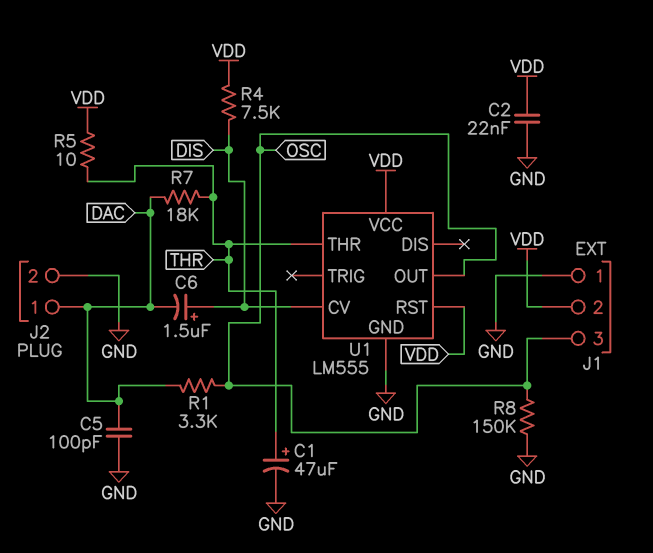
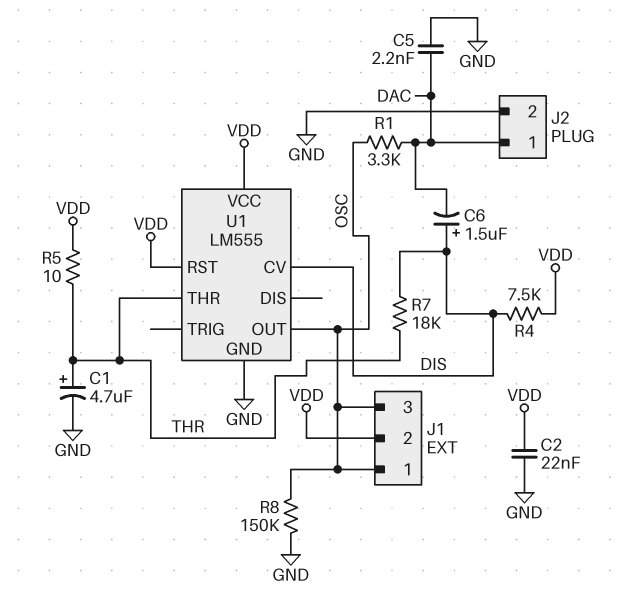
C1: 47uF (plus THR, minus GND) -> 4.7uF (plus THR, minus GND)
C5: 100pF (DAC, GND) -> 2.2nF (DAC, GND)
J1 pin 1: GND -> OSC
R7: 18k (DAC, THR) -> 18k (DIS, THR)

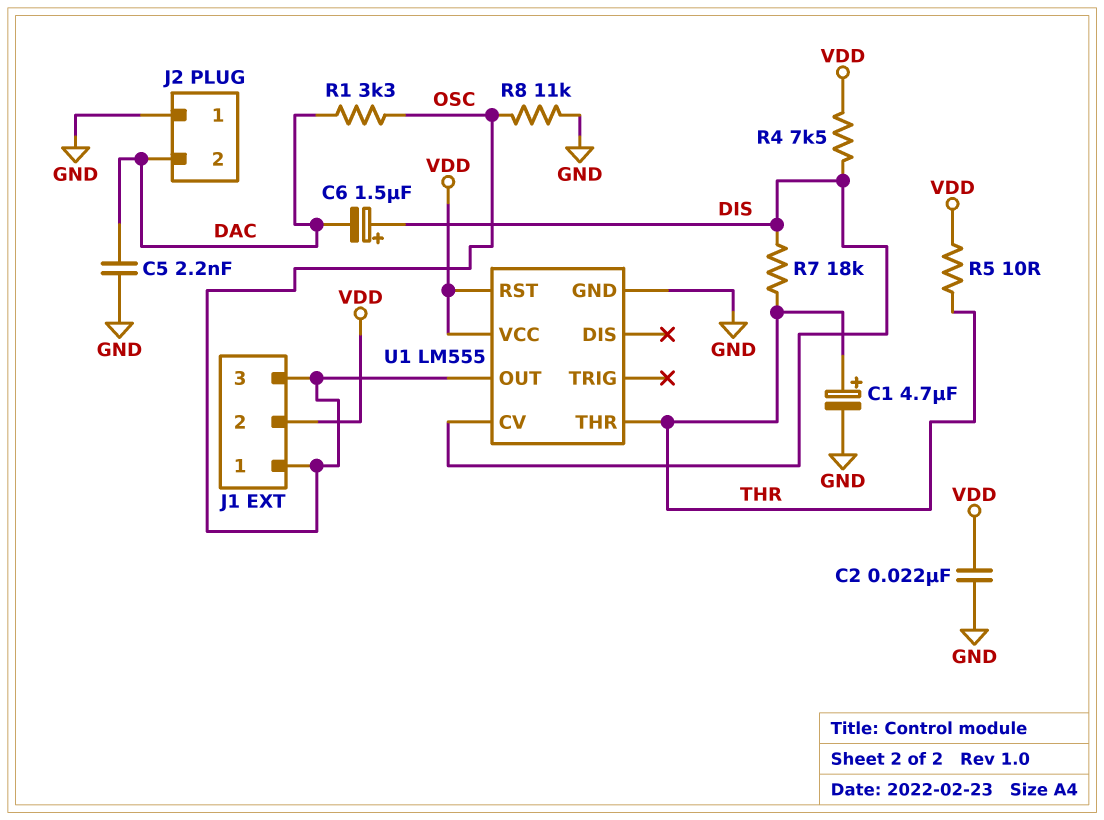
J2 pin 1: DAC -> GND
J2 pin 2: GND -> DAC
R8: 150k (GND, OSC) -> 11k (GND, OSC)

